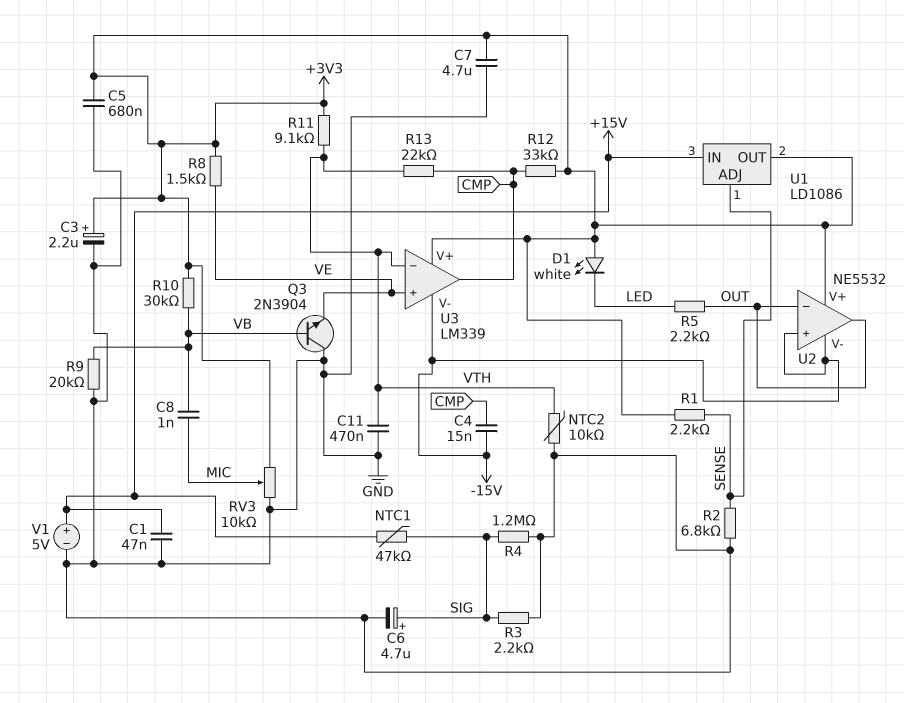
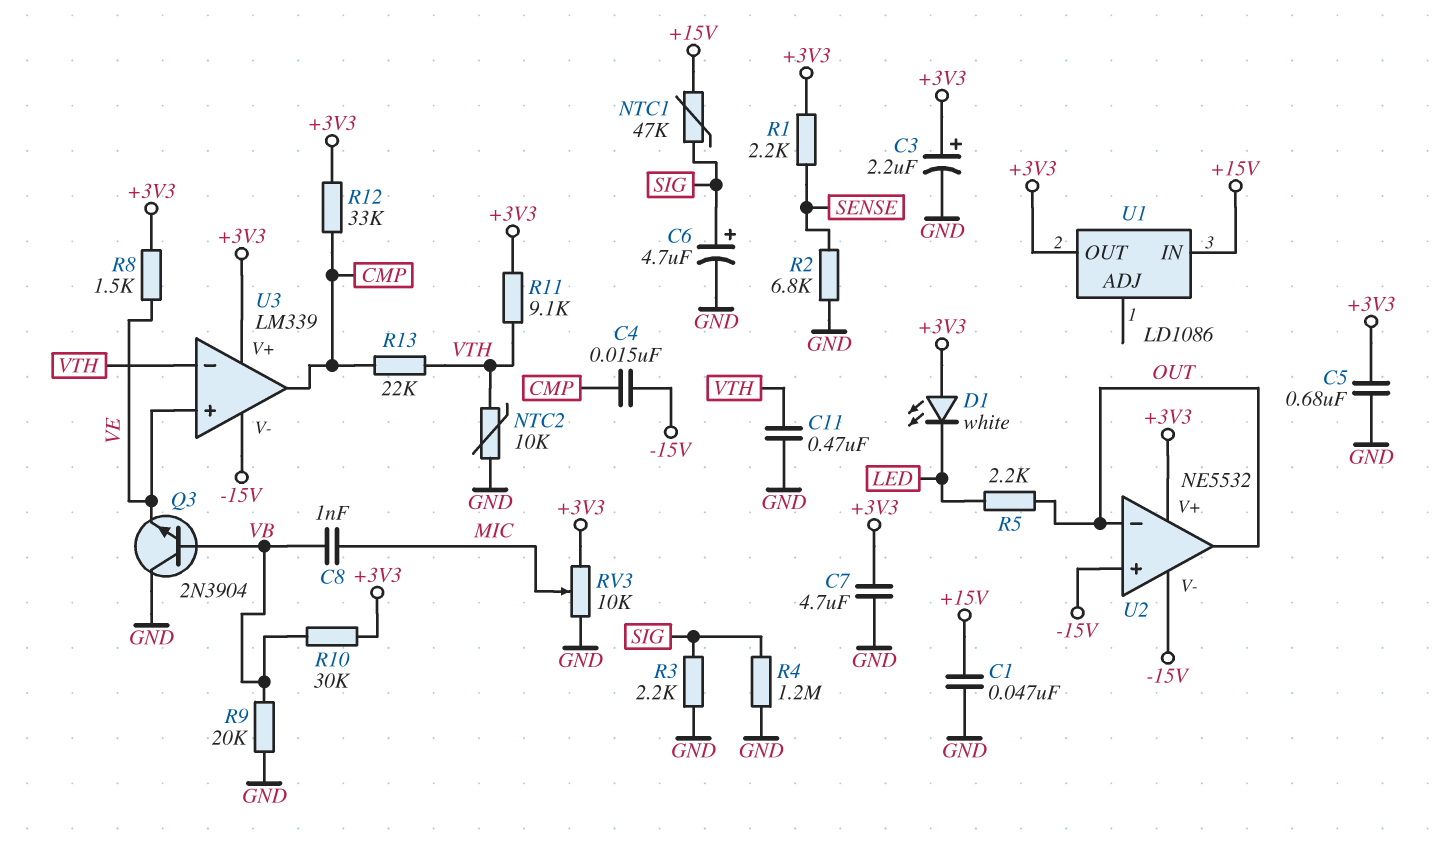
U1 pin ADJ: SENSE -> none
V1: 5V (plus +15V, minus GND) -> none

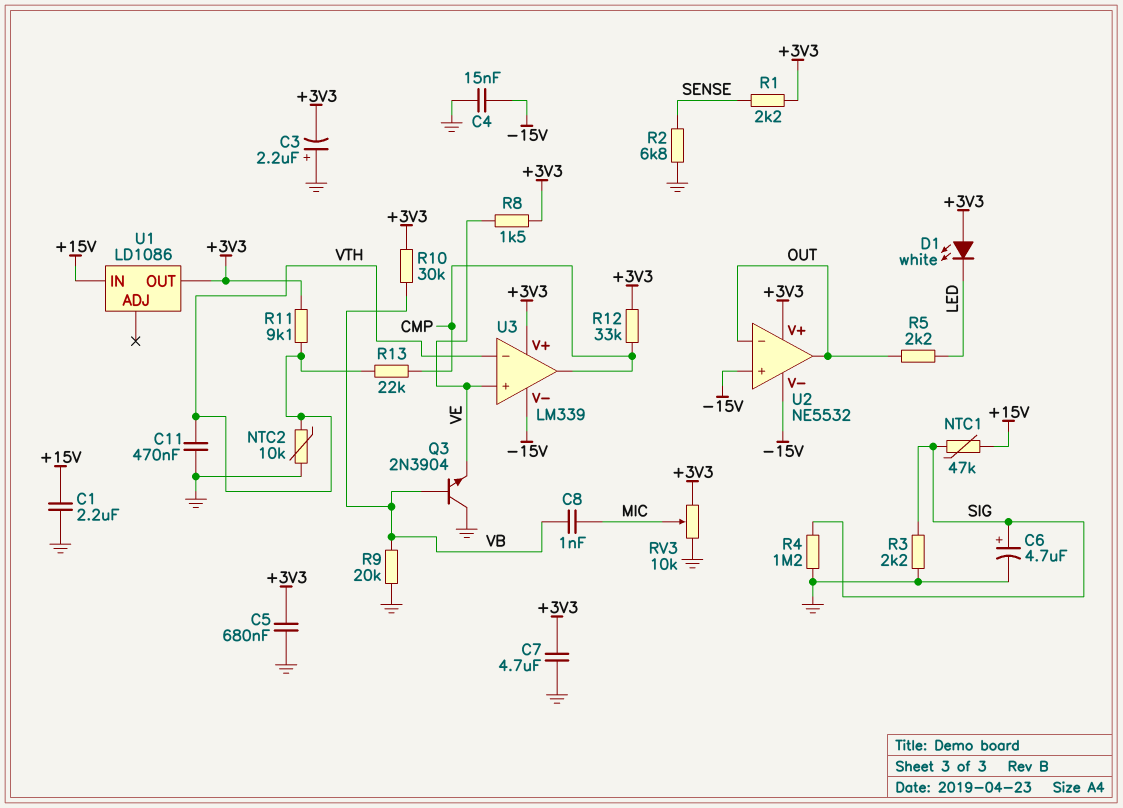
C1: 47nF (+15V, GND) -> 2.2uF (+15V, GND)
C3: 2.2uF (plus +3V3, minus GND) -> 2.2uF (plus GND, minus +3V3)
C4: 15nF (-15V, CMP) -> 15nF (-15V, GND)

